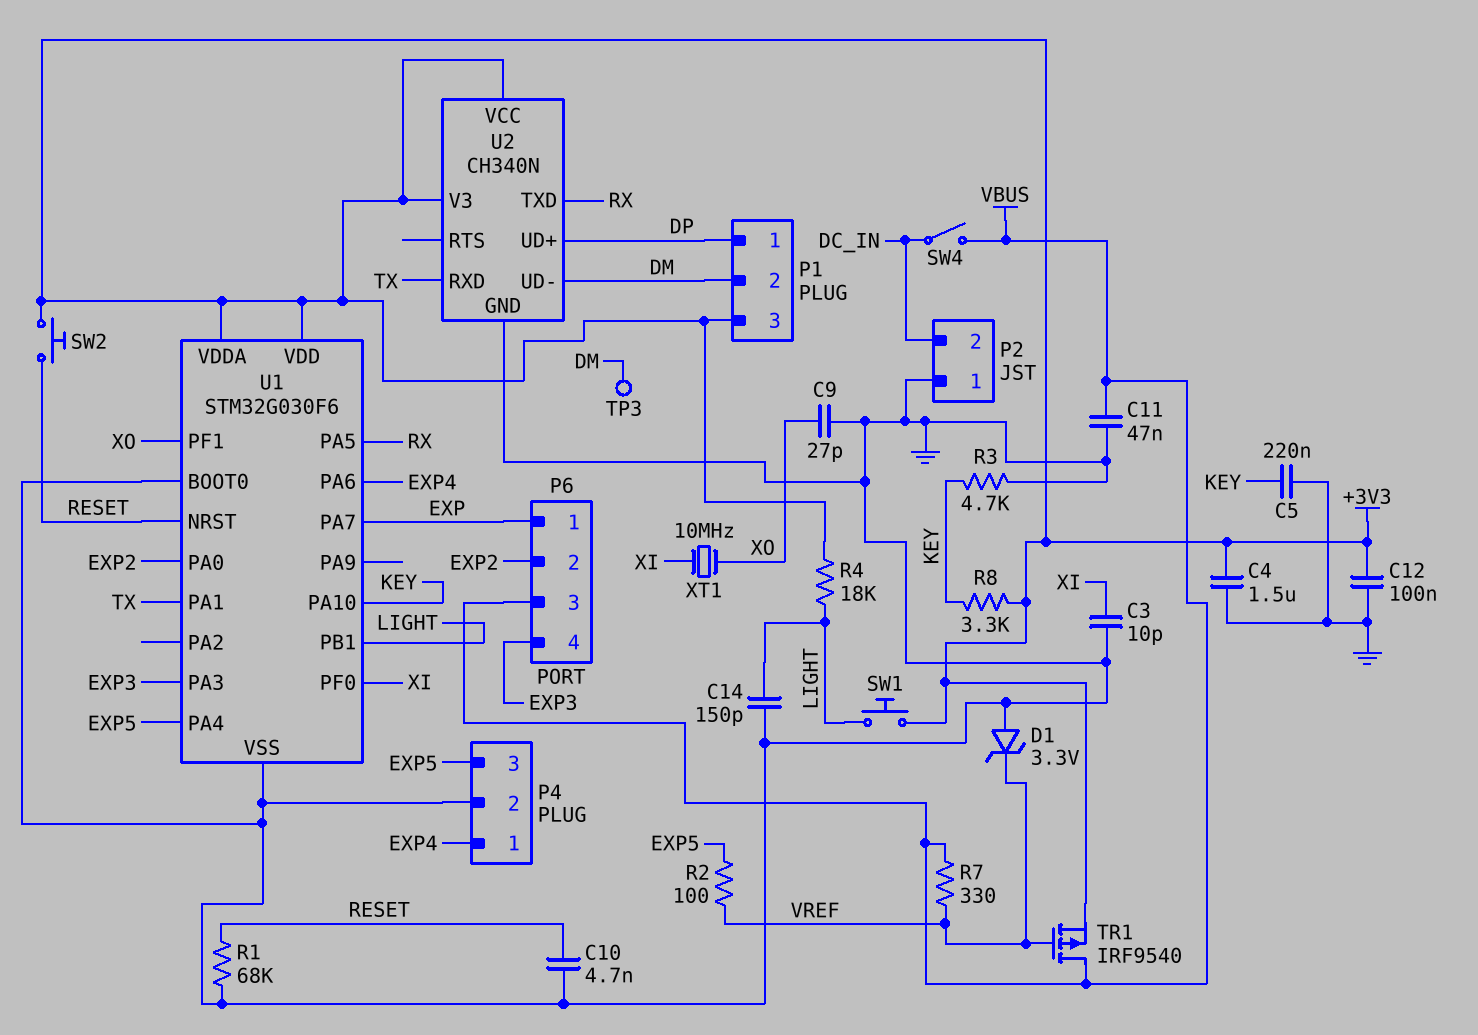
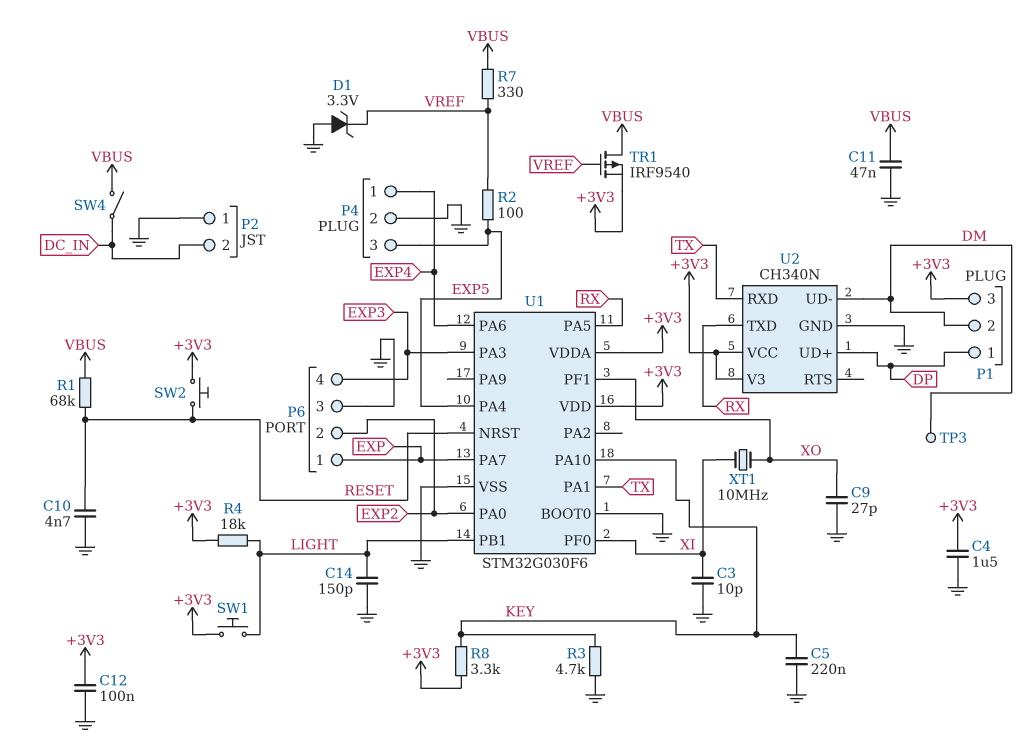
P6 pin 3: VBUS -> GND
R1: 68k (GND, RESET) -> 68k (RESET, VBUS)

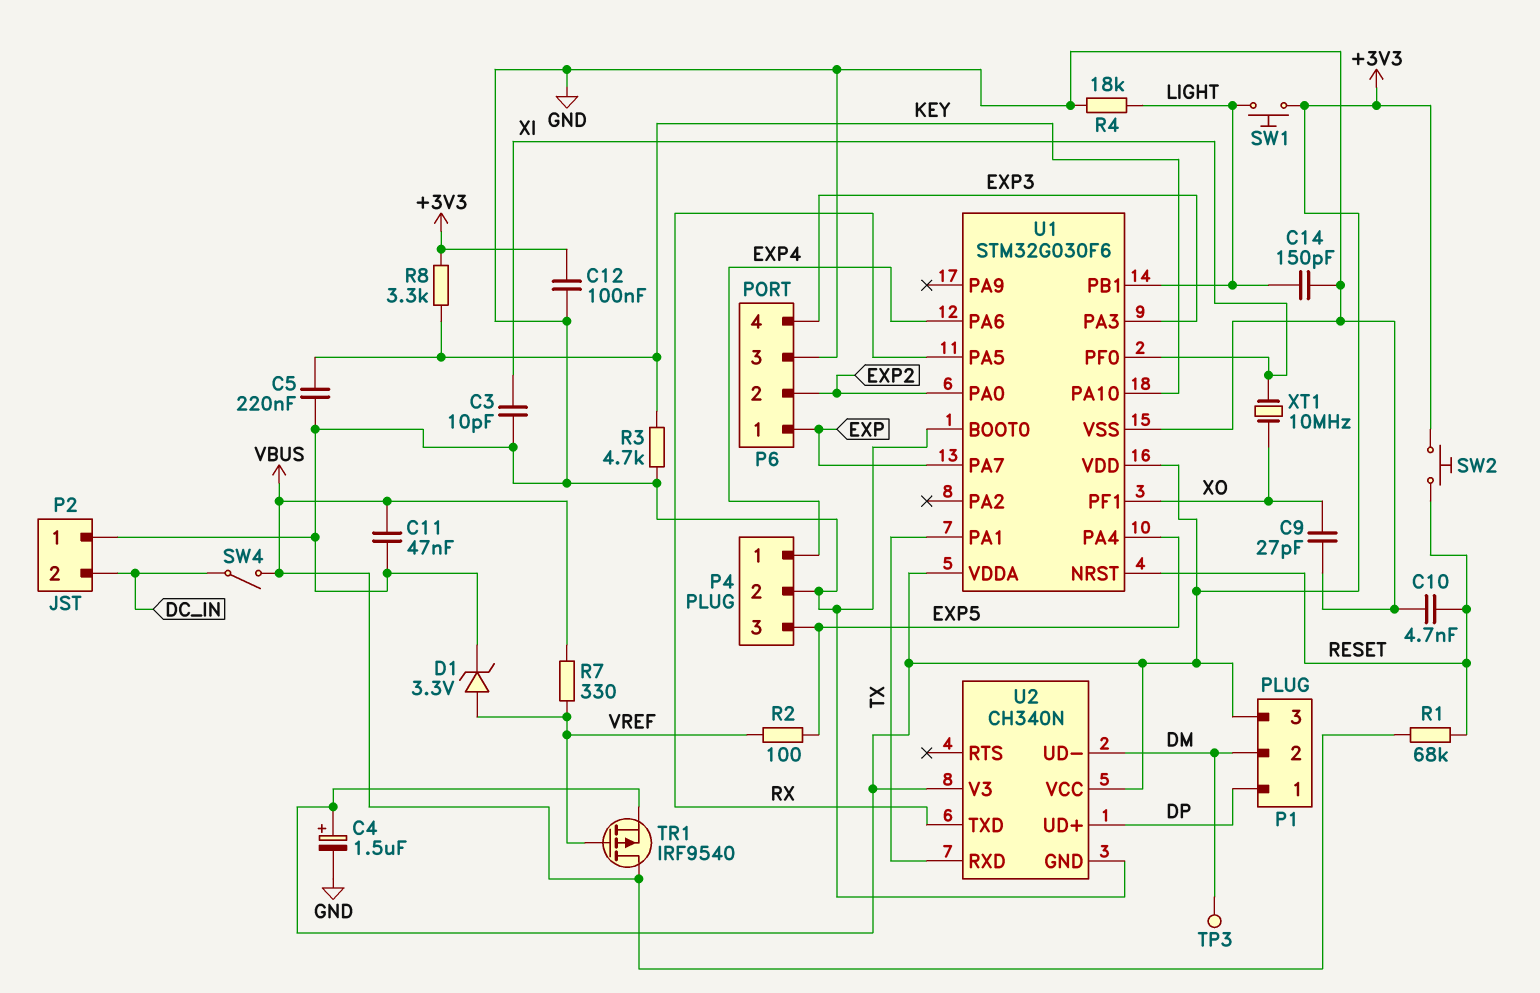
C4: 1.5uF (+3V3, GND) -> 1.5uF (plus +3V3, minus GND)
D1: zener 3.3V (A GND, K VREF) -> zener 3.3V (A VREF, K GND)
R4: 18k (+3V3, LIGHT) -> 18k (GND, LIGHT)

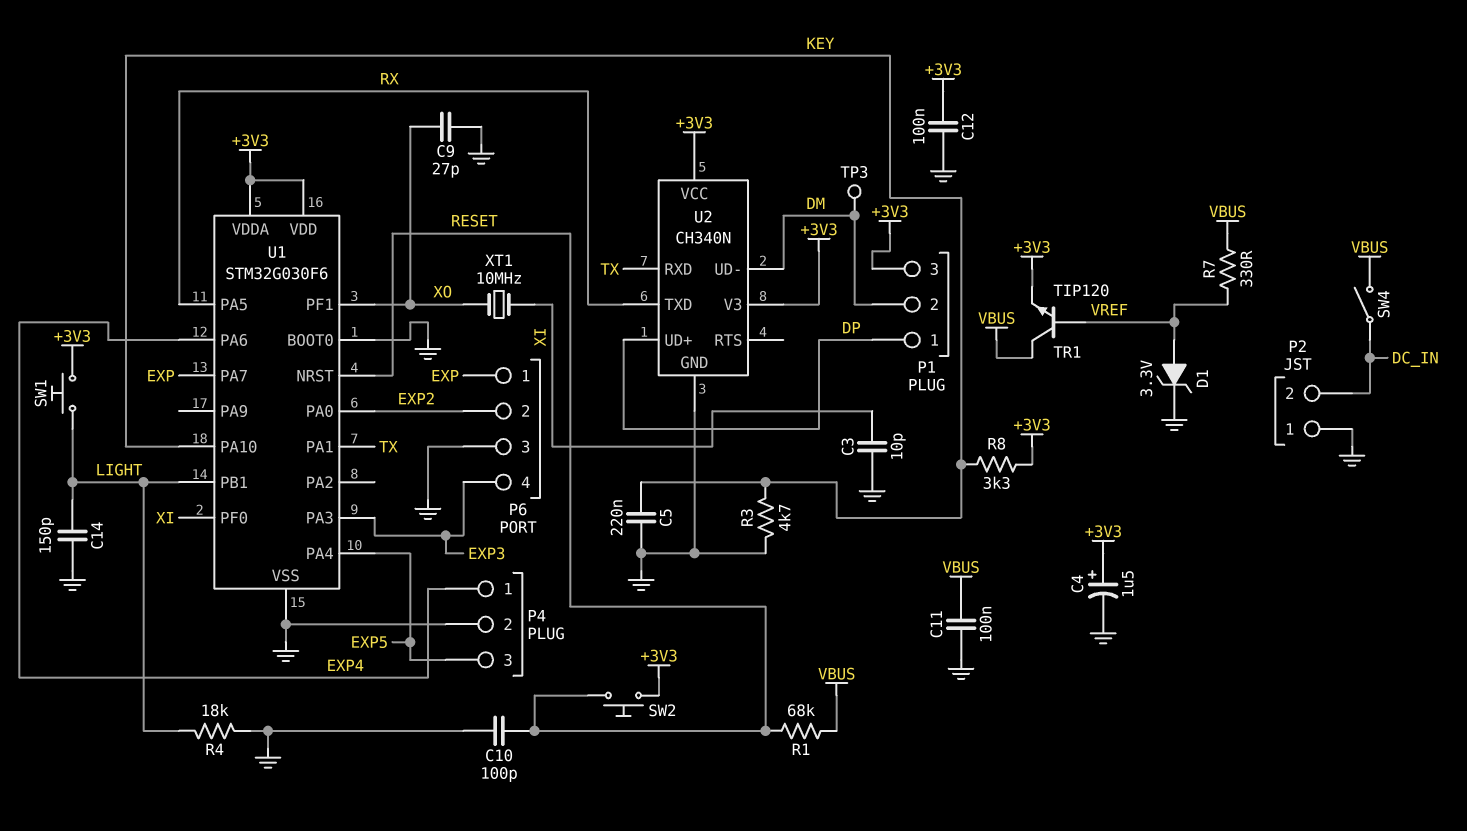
C10: 4.7nF (GND, RESET) -> 100pF (GND, RESET)
C11: 47nF (GND, VBUS) -> 100nF (GND, VBUS)
R2: 100 (EXP5, VREF) -> none
TR1: PMOS IRF9540 (G VREF, D VBUS, S +3V3) -> NPN TIP120 (B VREF, C VBUS, E +3V3)

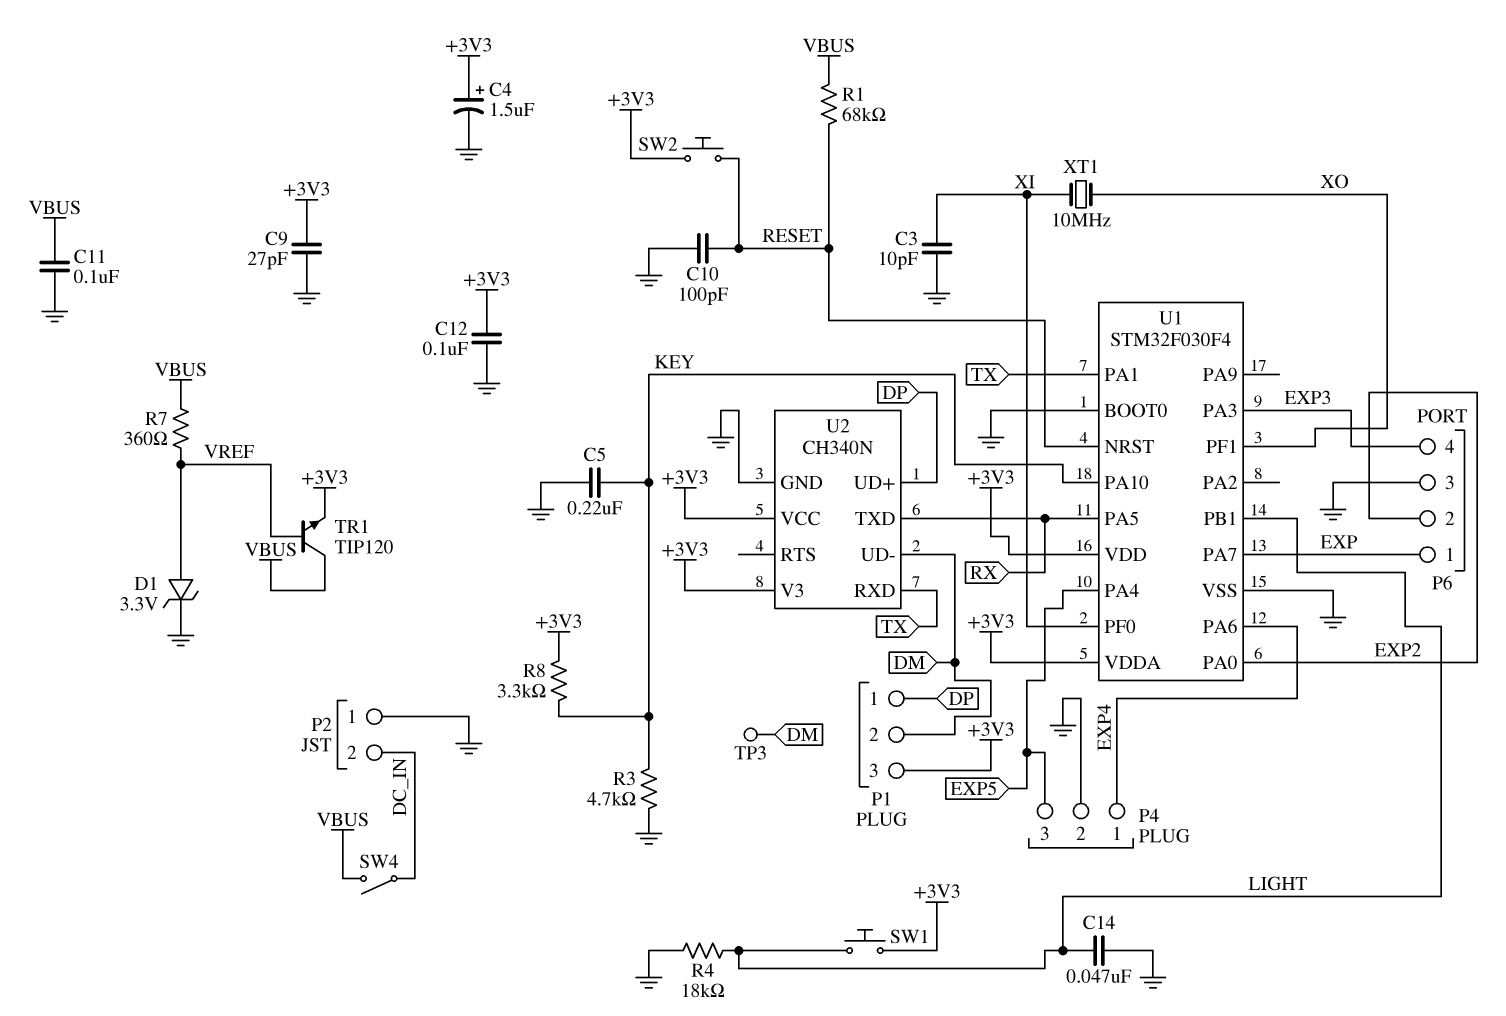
C9: 27pF (GND, XO) -> 27pF (+3V3, GND)
C14: 150pF (GND, LIGHT) -> 47nF (GND, LIGHT)
R7: 330 (VBUS, VREF) -> 360 (VBUS, VREF)
U1: STM32G030F6 -> STM32F030F4

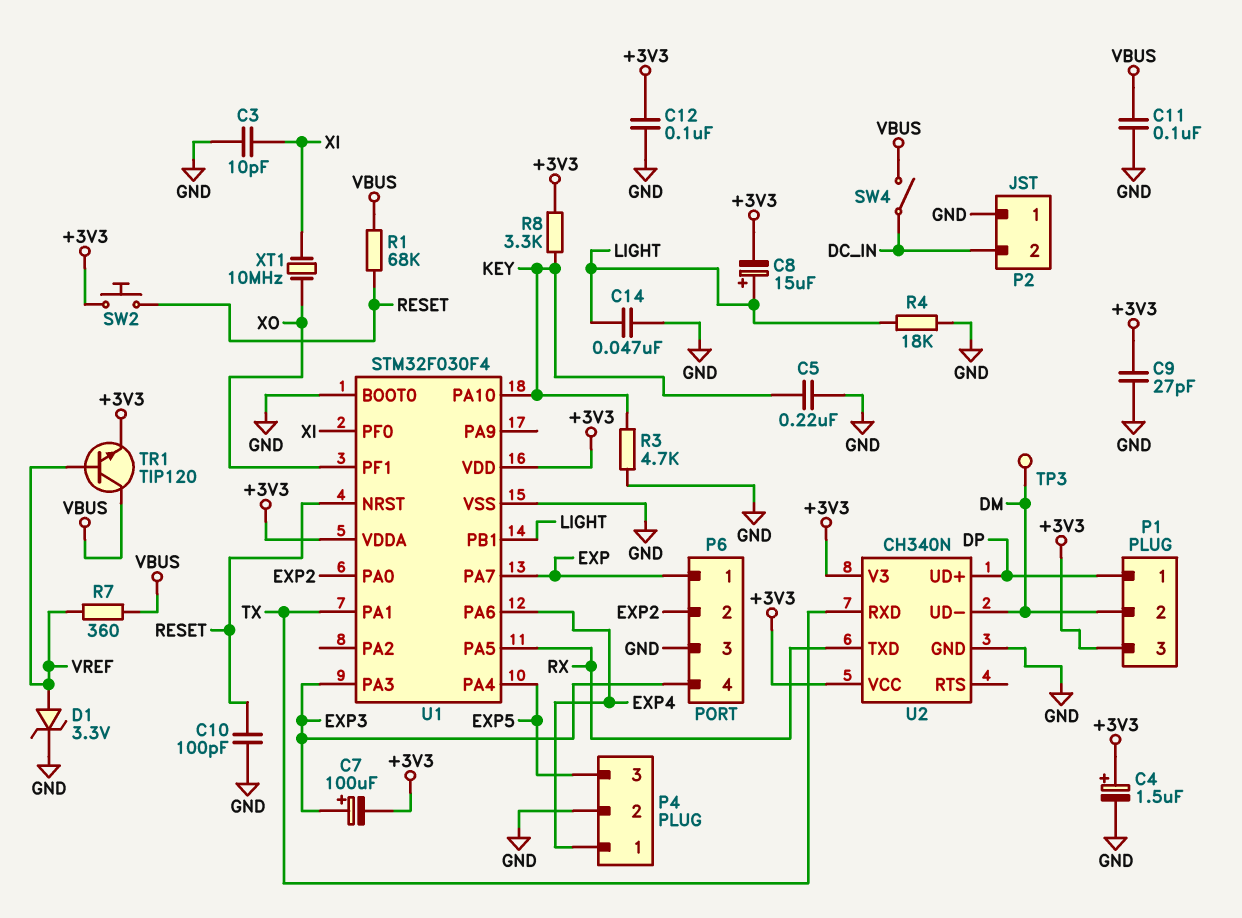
C7: none -> 100uF (plus EXP3, minus +3V3)
C8: none -> 15uF (plus LIGHT, minus +3V3)
SW1: button (+3V3, LIGHT) -> none

